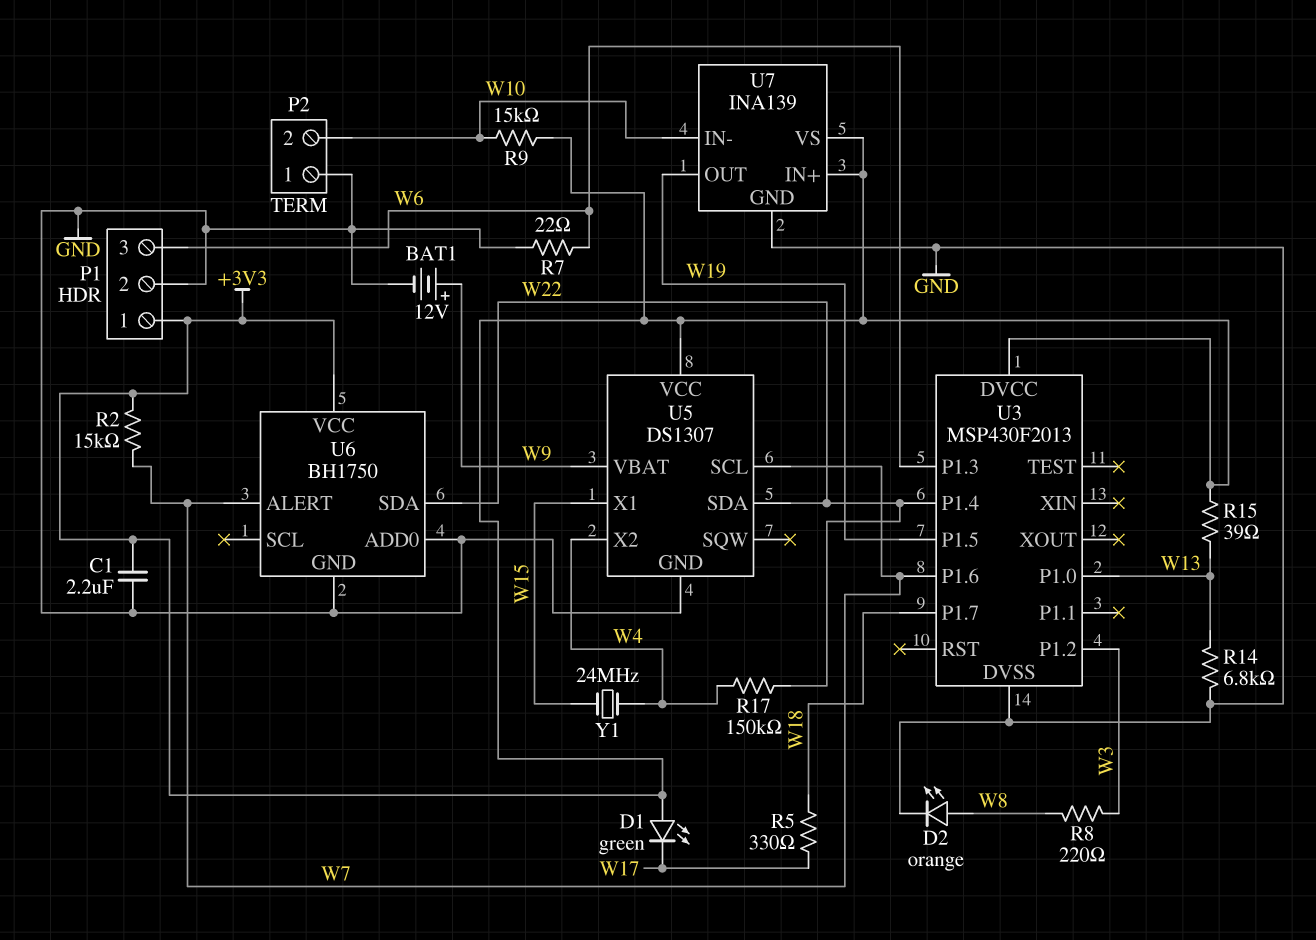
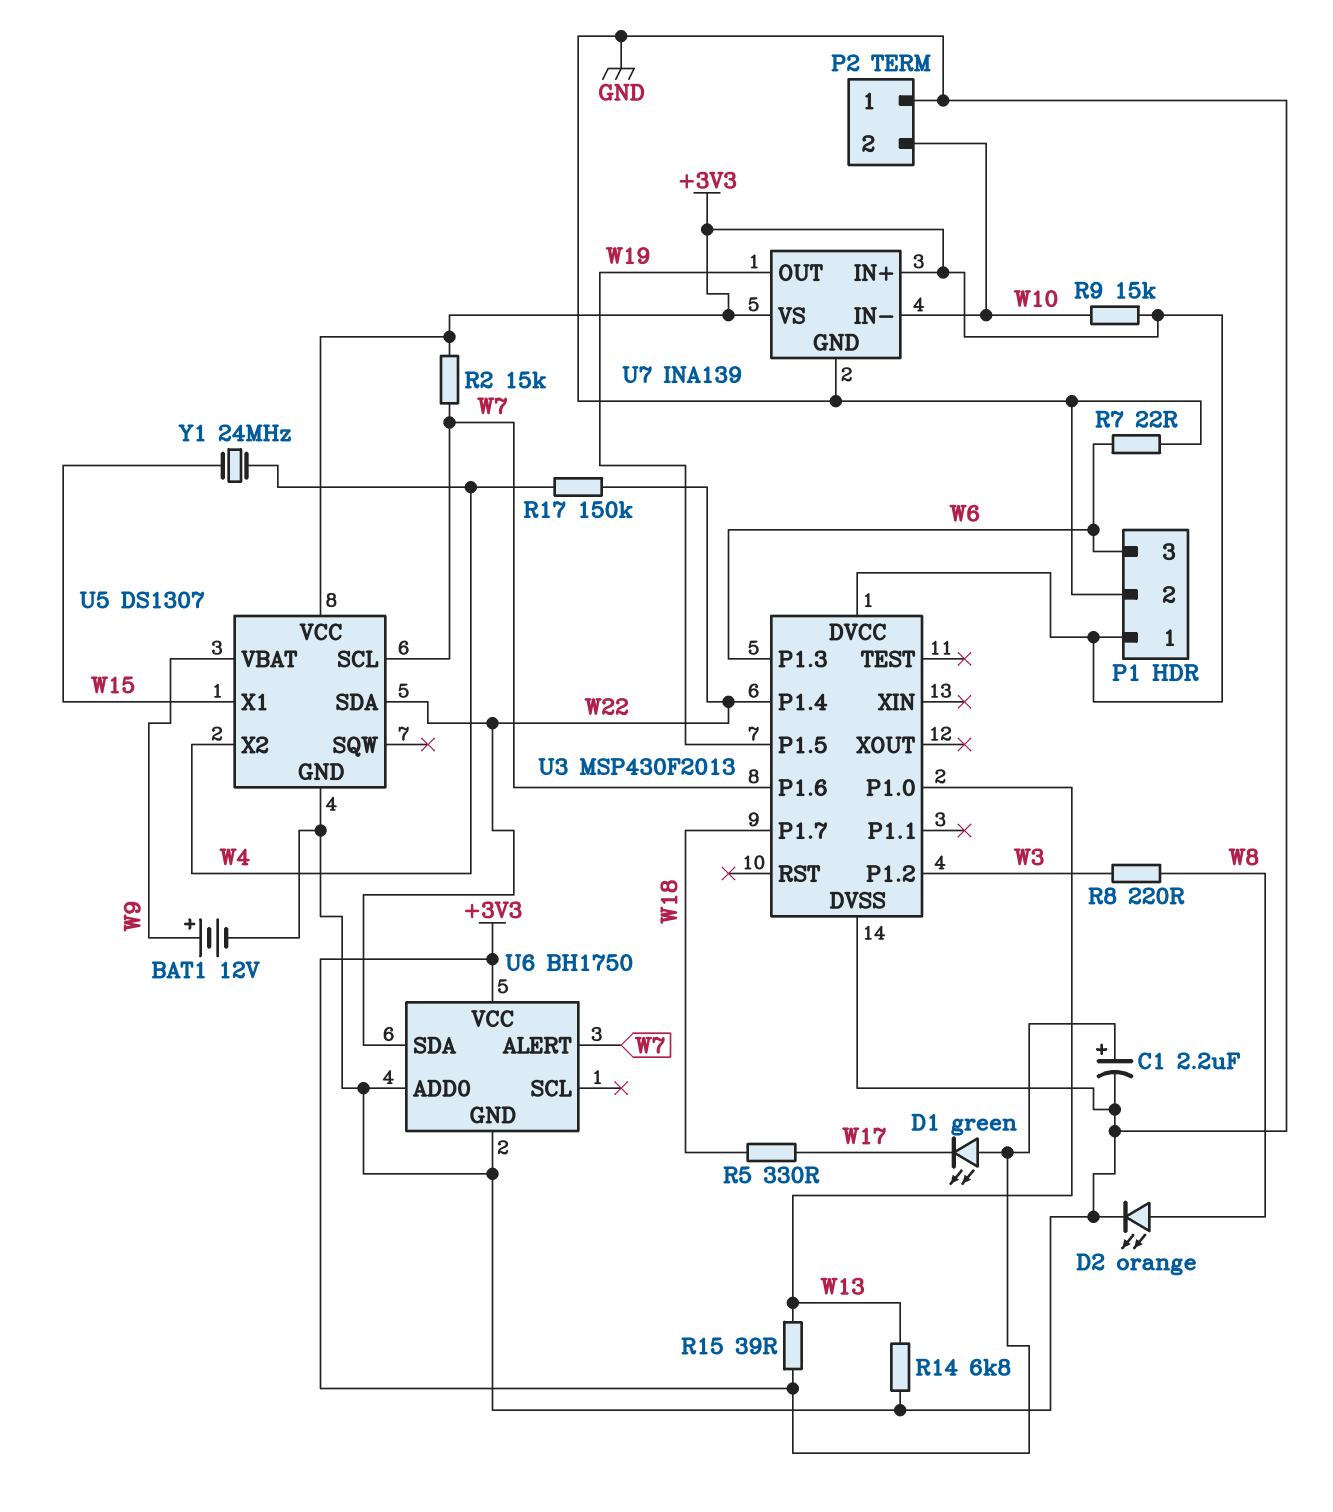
C1: 2.2uF (+3V3, GND) -> 2.2uF (plus +3V3, minus GND)

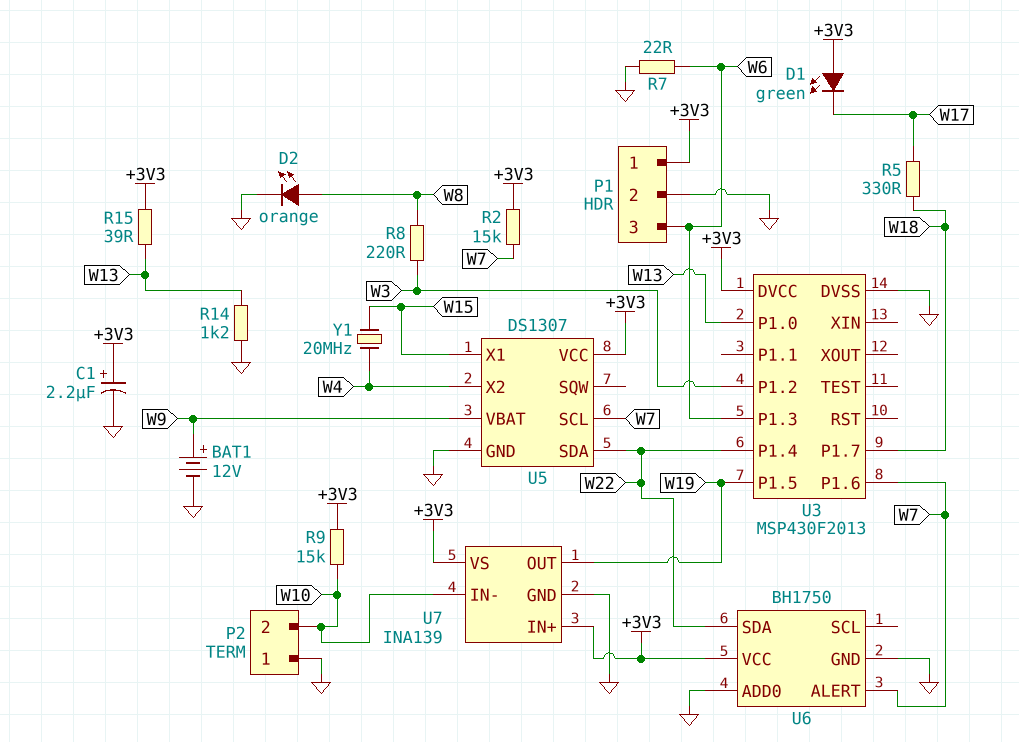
R14: 6.8k (GND, W13) -> 1.2k (GND, W13)
R17: 150k (W4, W22) -> none
Y1: 24MHz (W4, W15) -> 20MHz (W4, W15)

